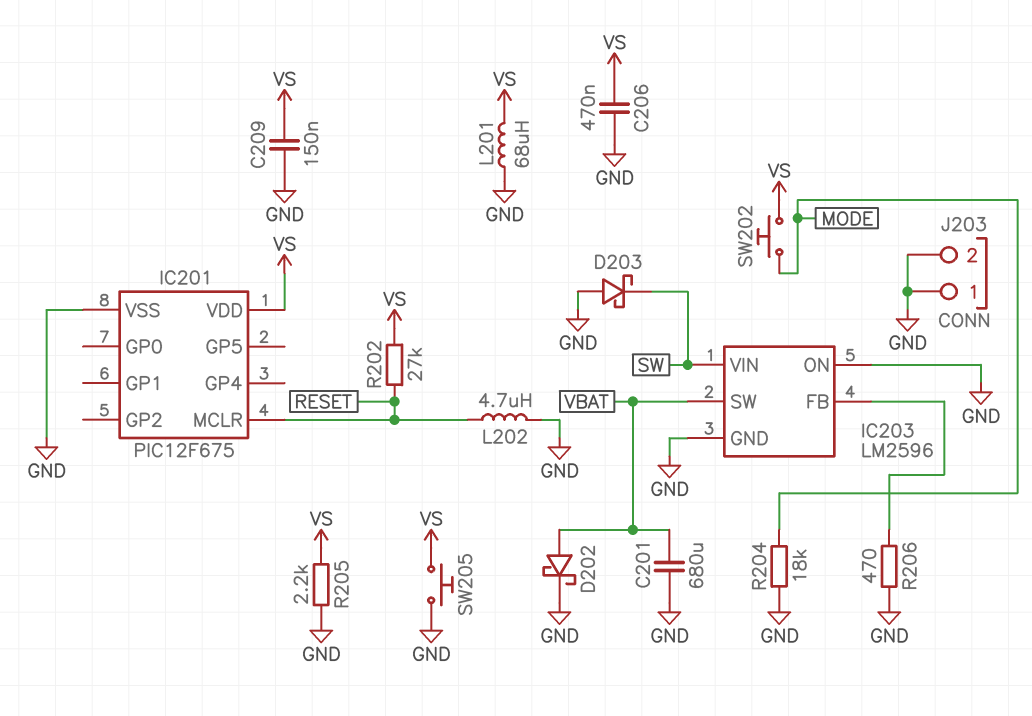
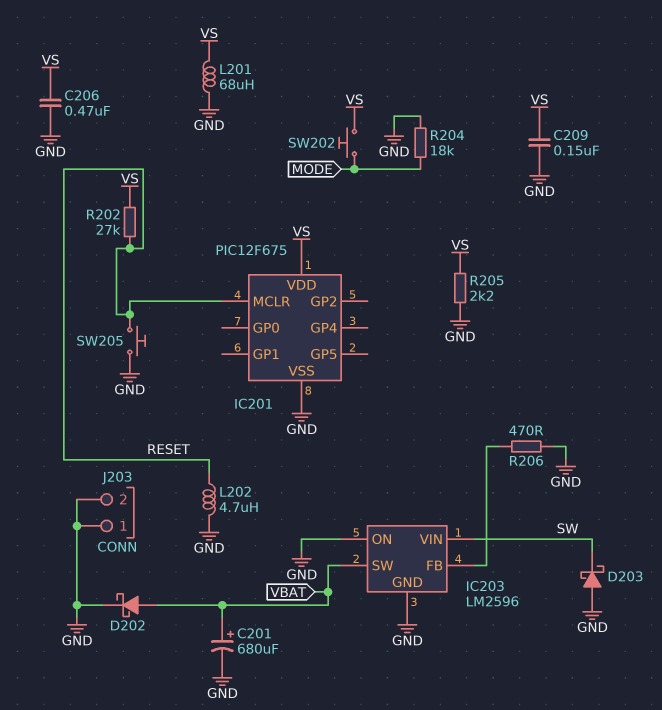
C201: 680uF (GND, VBAT) -> 680uF (plus VBAT, minus GND)
SW205: button (GND, VS) -> button (GND, RESET)

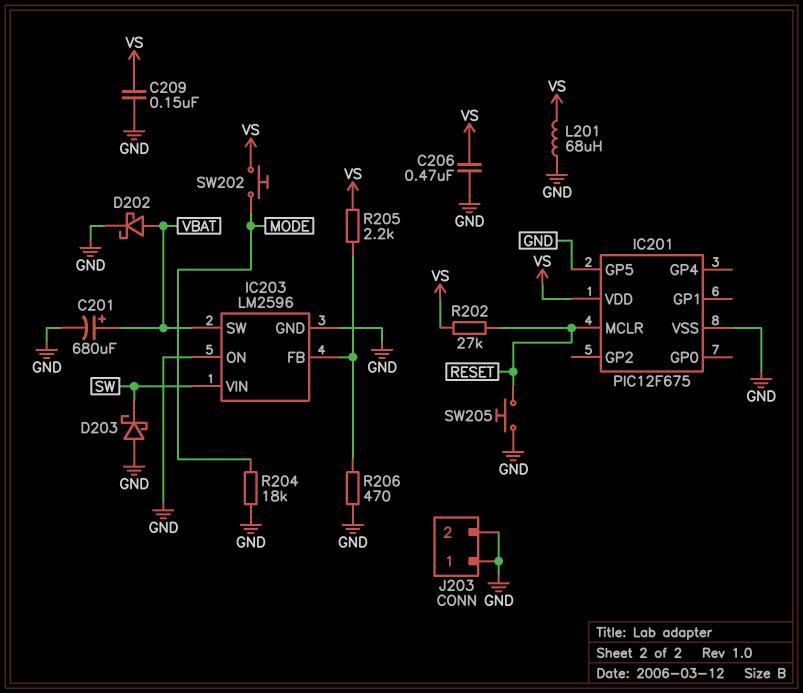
IC201 pin GP5: none -> GND
L202: 4.7uH (GND, RESET) -> none
R205: 2.2k (GND, VS) -> 2.2k (IC203/FB, VS)

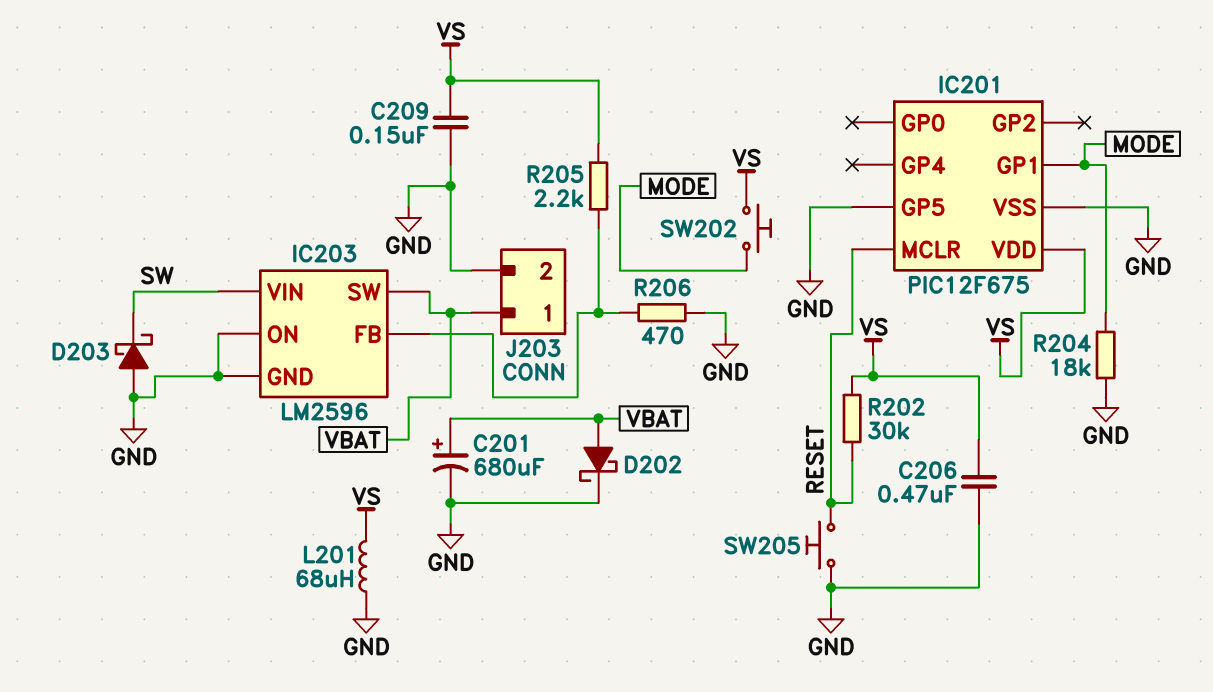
IC201 pin GP1: none -> MODE
J203 pin 1: GND -> VBAT
R202: 27k (RESET, VS) -> 30k (RESET, VS)

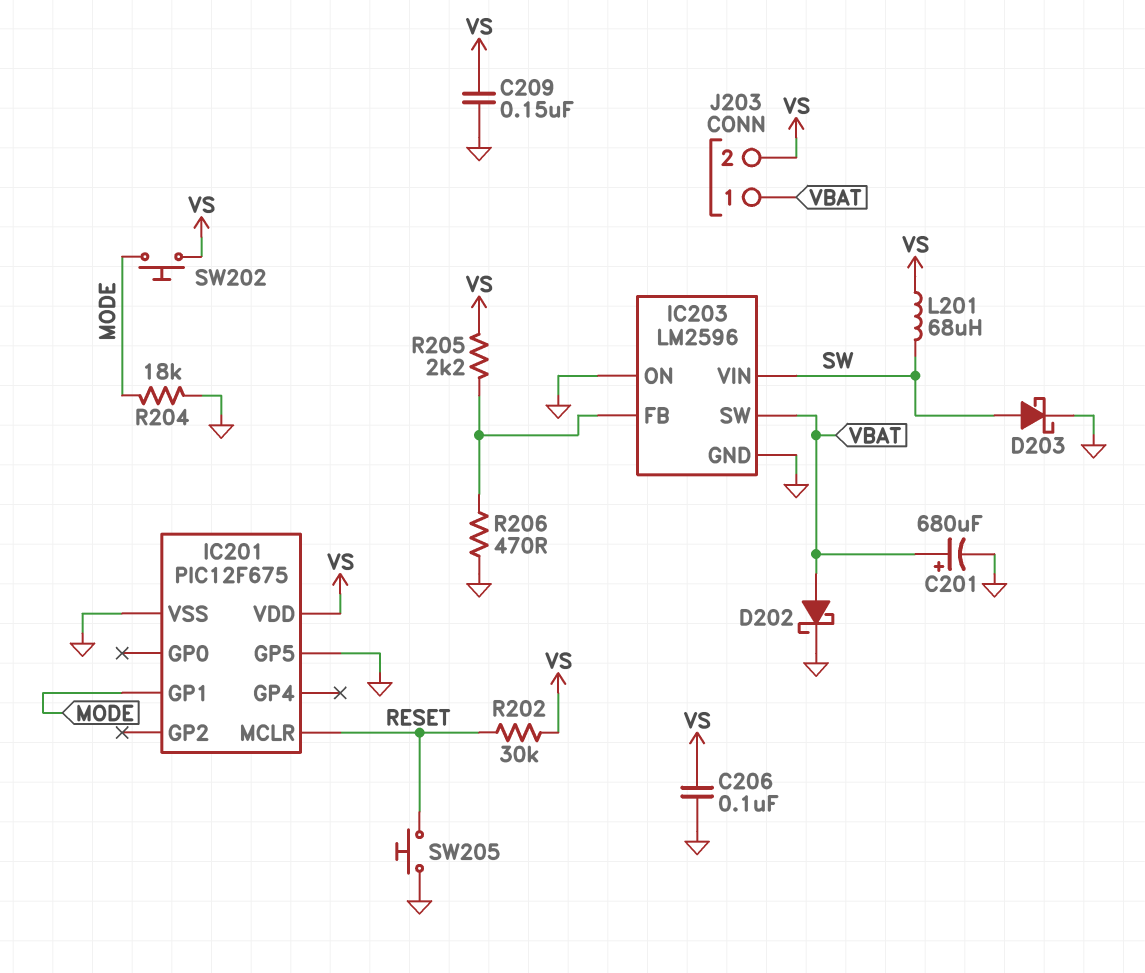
C206: 470nF (GND, VS) -> 100nF (GND, VS)
D203: schottky (A GND, K SW) -> schottky (A SW, K GND)
J203 pin 2: GND -> VS
L201: 68uH (GND, VS) -> 68uH (SW, VS)

